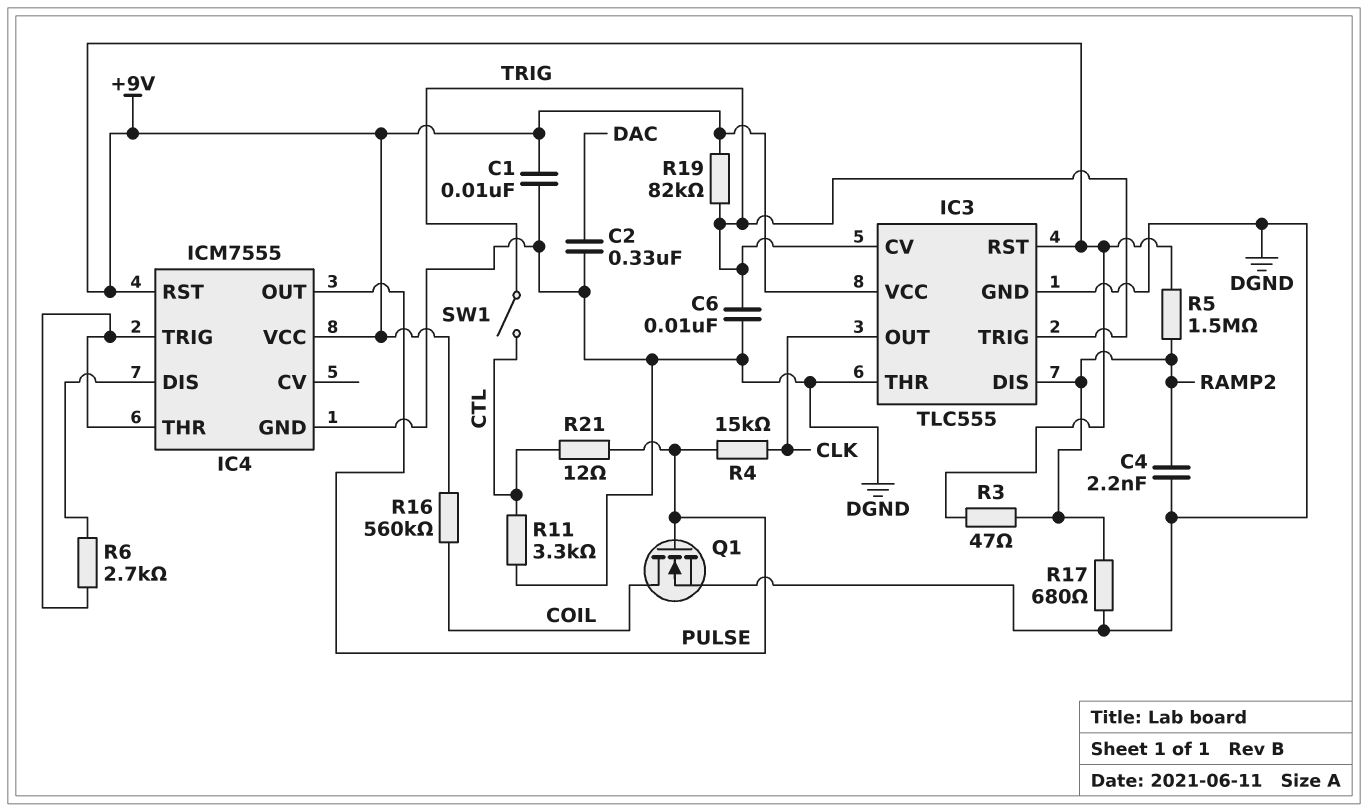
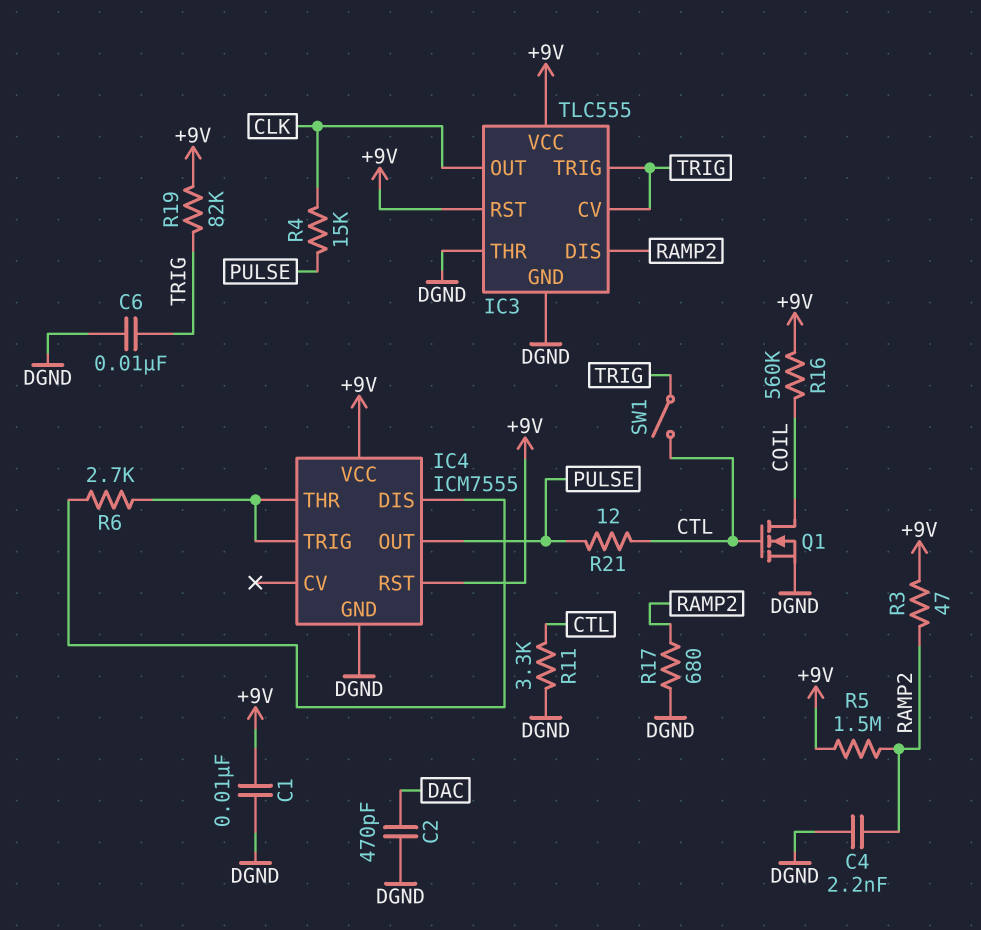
C2: 330nF (DAC, DGND) -> 470pF (DAC, DGND)
Q1: NMOS (G PULSE, D COIL, S DGND) -> NMOS (G CTL, D COIL, S DGND)

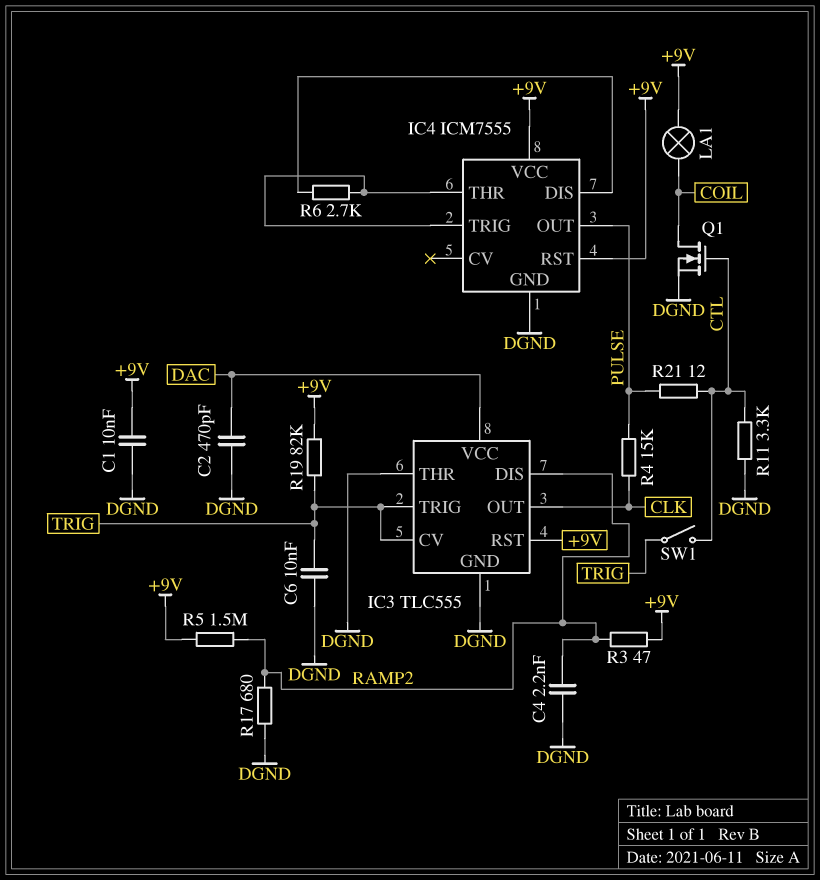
IC3 pin VCC: +9V -> DAC
LA1: none -> lamp (+9V, COIL)
R16: 560k (+9V, COIL) -> none

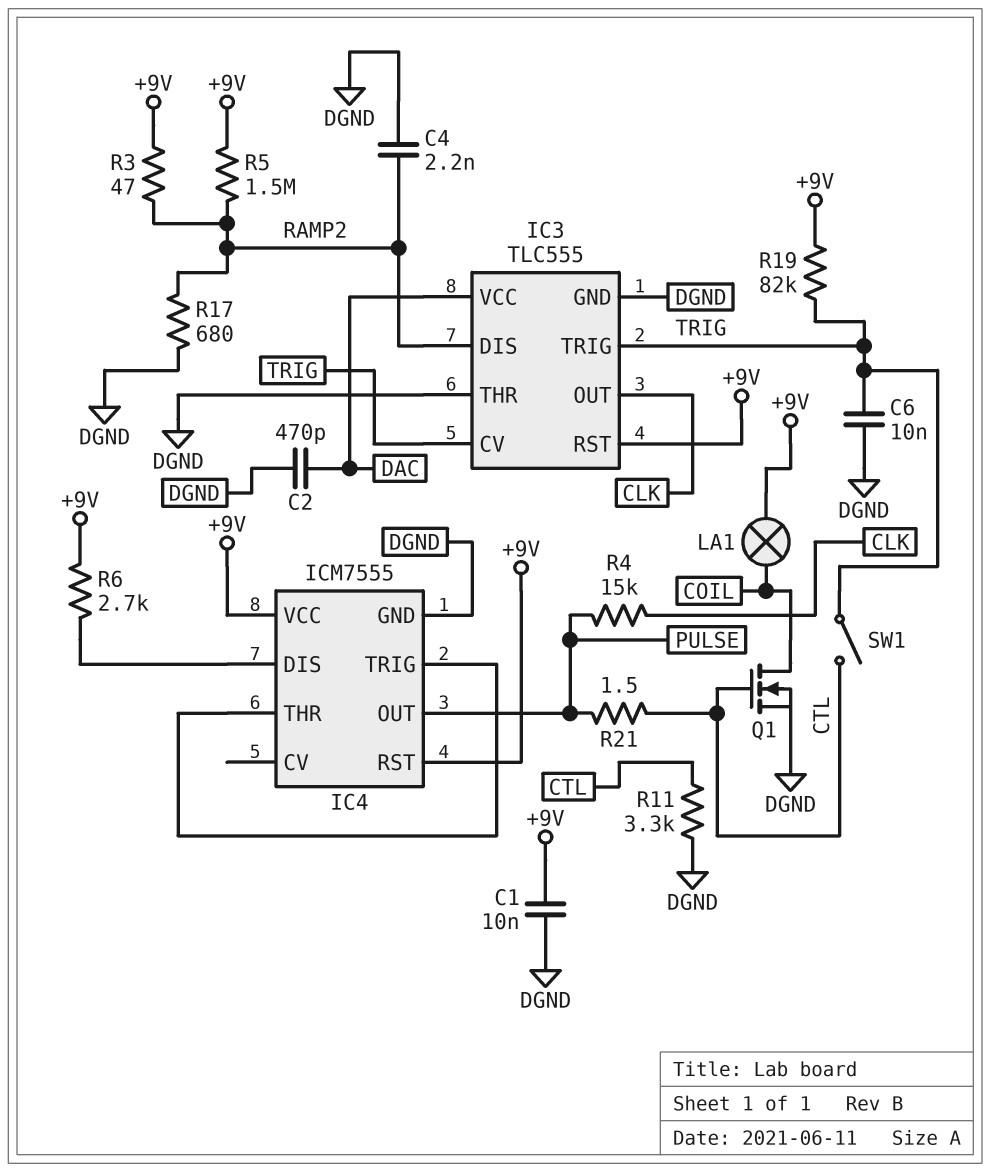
R6: 2.7k (IC4/DIS, IC4/THR) -> 2.7k (+9V, IC4/DIS)
R21: 12 (CTL, PULSE) -> 1.5 (CTL, PULSE)

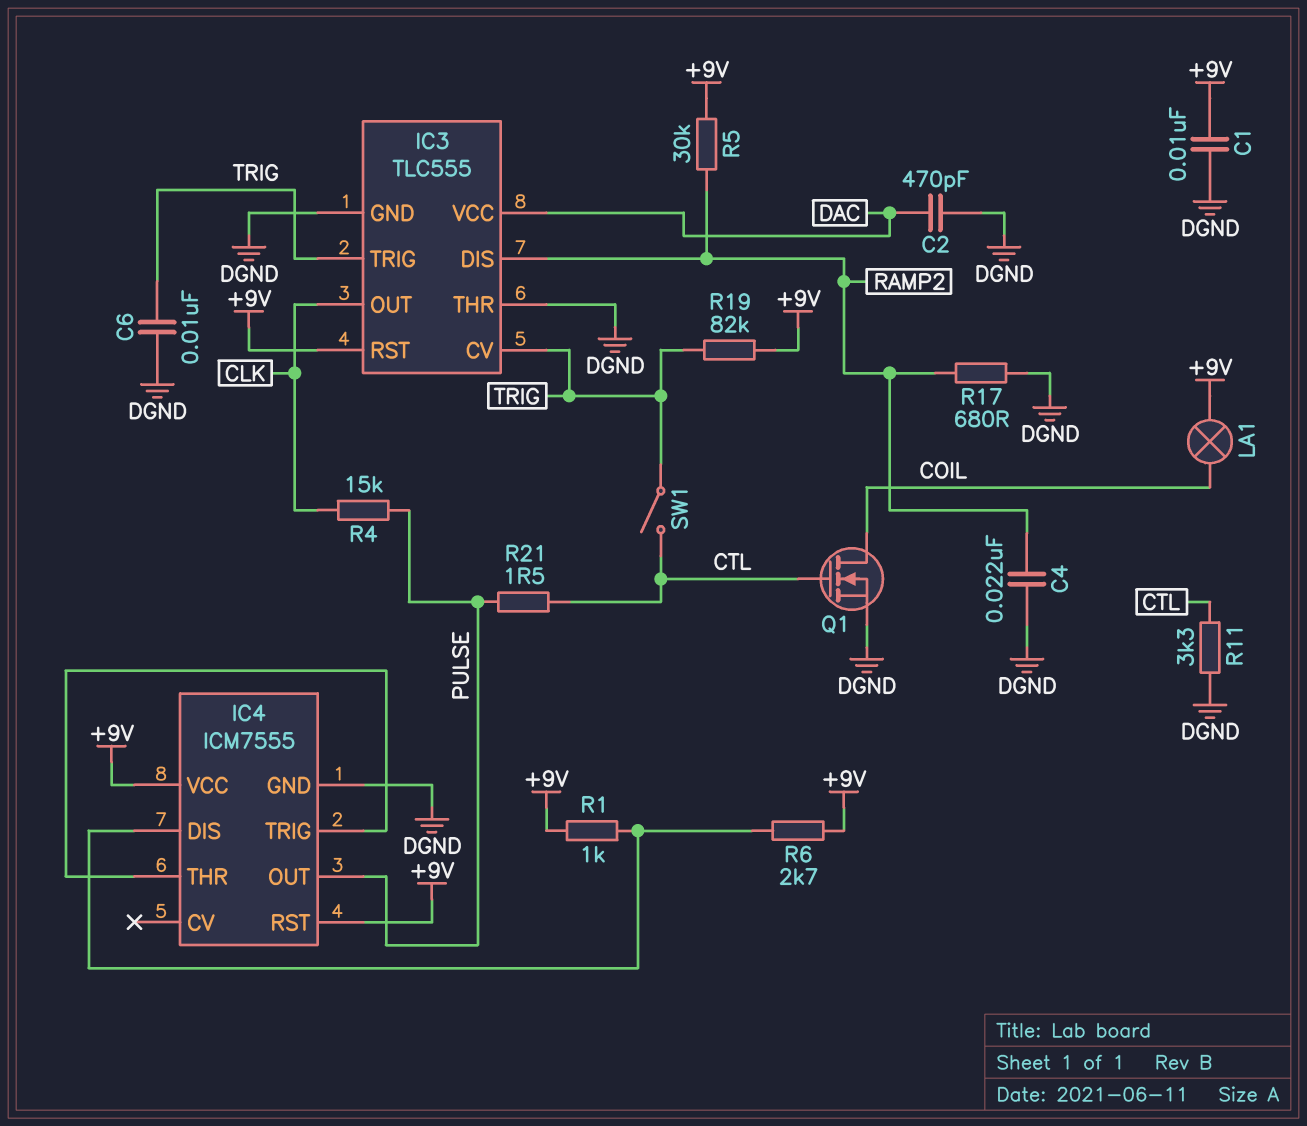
C4: 2.2nF (DGND, RAMP2) -> 22nF (DGND, RAMP2)
R1: none -> 1k (+9V, IC4/DIS)
R3: 47 (+9V, RAMP2) -> none
R5: 1.5M (+9V, RAMP2) -> 30k (+9V, RAMP2)

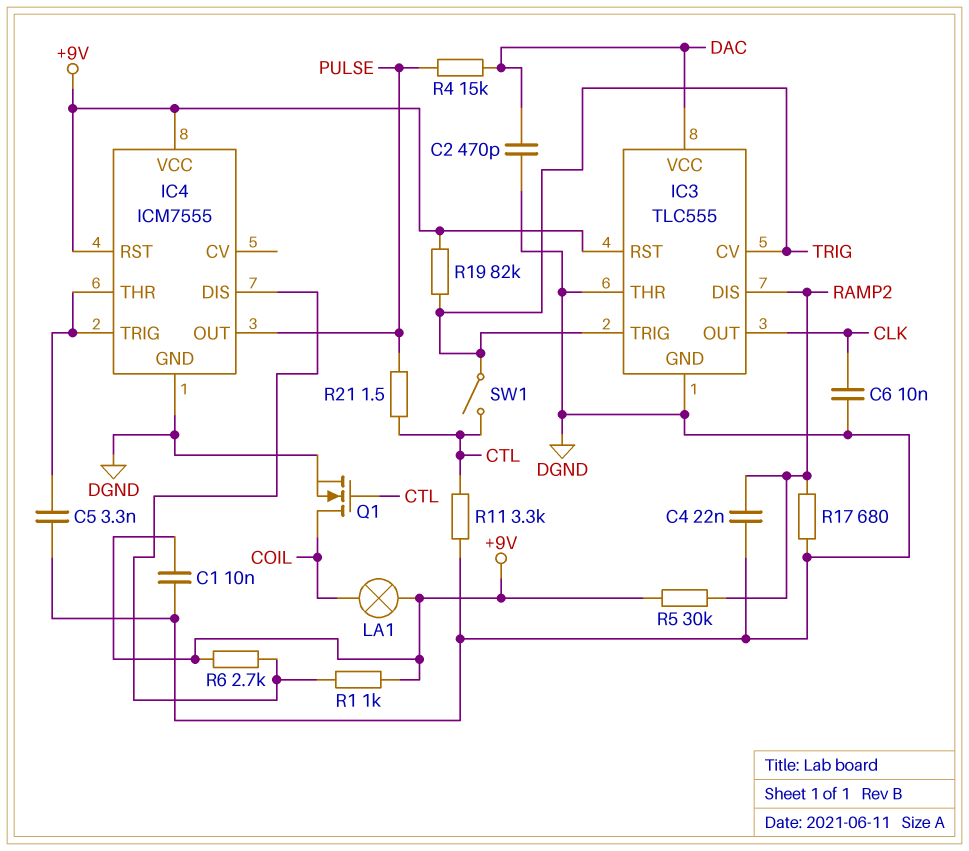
C5: none -> 3.3nF (DGND, IC4/THR)
C6: 10nF (DGND, TRIG) -> 10nF (CLK, DGND)
R4: 15k (CLK, PULSE) -> 15k (DAC, PULSE)

